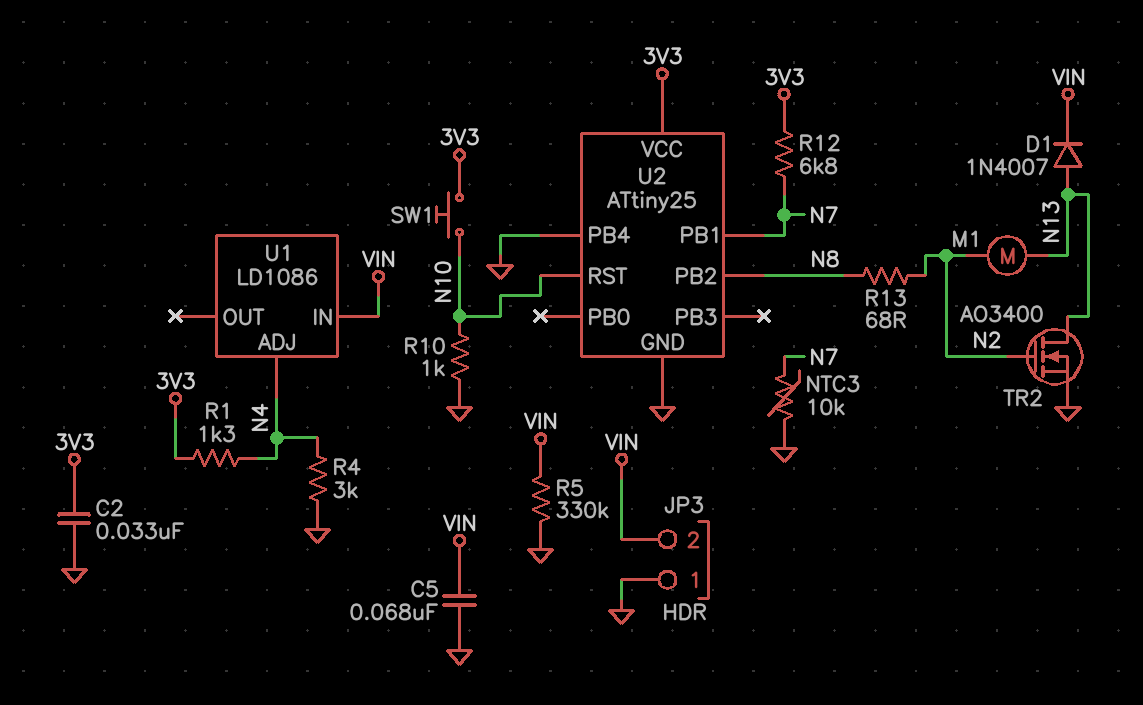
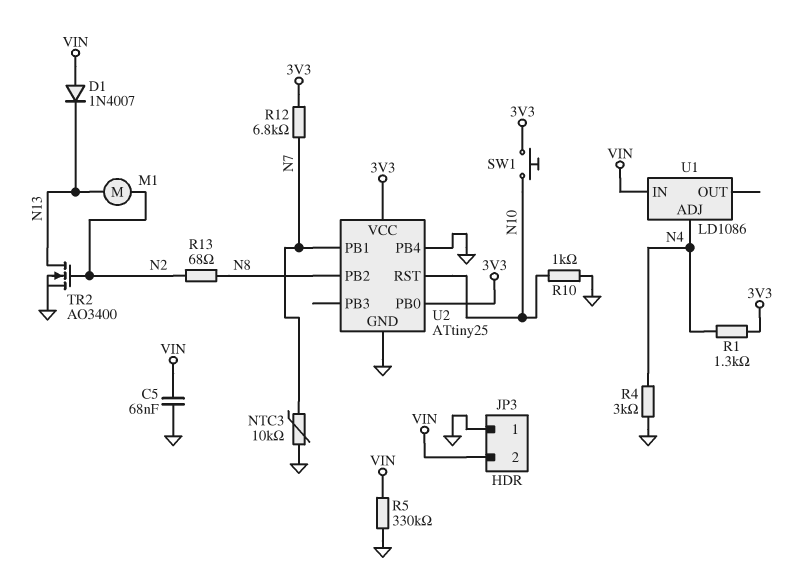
C2: 33nF (3V3, GND) -> none
D1: diode 1N4007 (A N13, K VIN) -> diode 1N4007 (A VIN, K N13)
U2 pin PB0: none -> 3V3

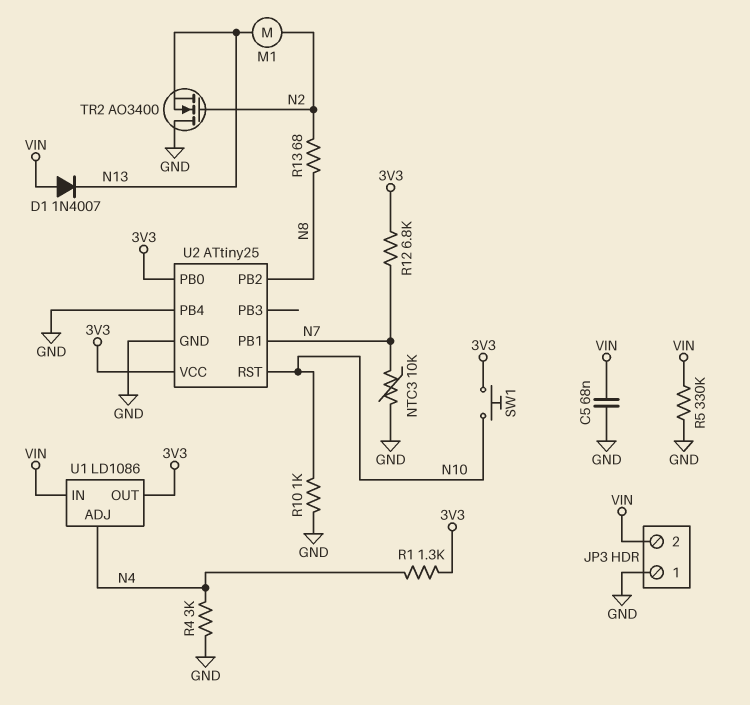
TR2: NMOS AO3400 (G N2, D N13, S GND) -> NMOS AO3400 (G N2, D GND, S N13)
U1 pin OUT: none -> 3V3

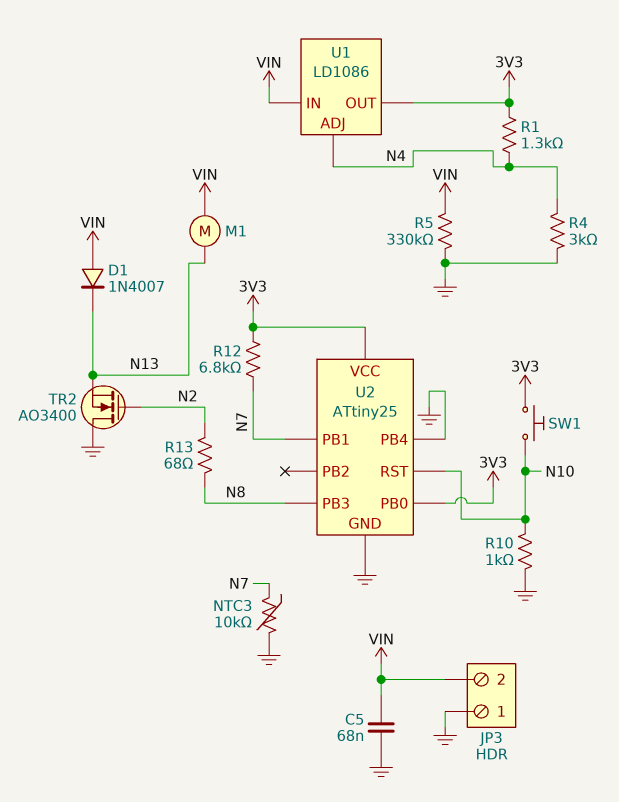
M1: motor (N2, N13) -> motor (N13, VIN)
U2 pin PB2: N8 -> none
U2 pin PB3: none -> N8

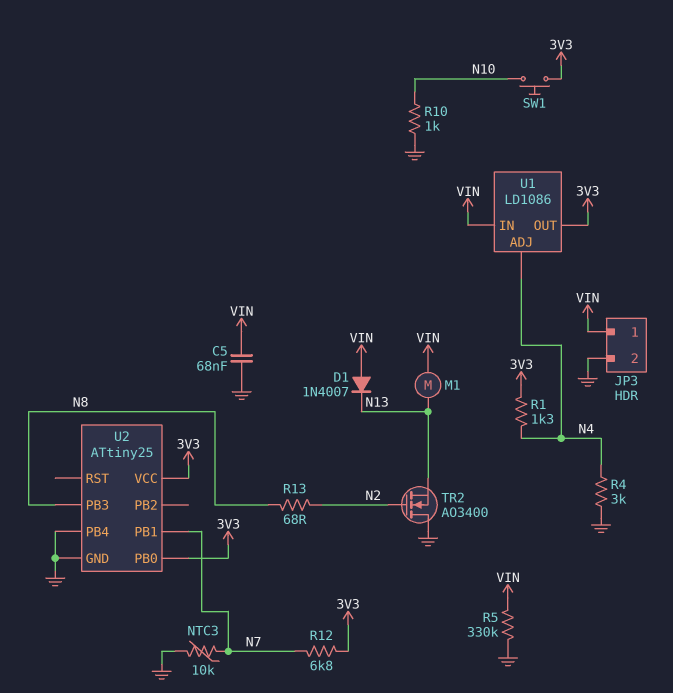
JP3 pin 1: GND -> VIN
JP3 pin 2: VIN -> GND
U2 pin RST: N10 -> none

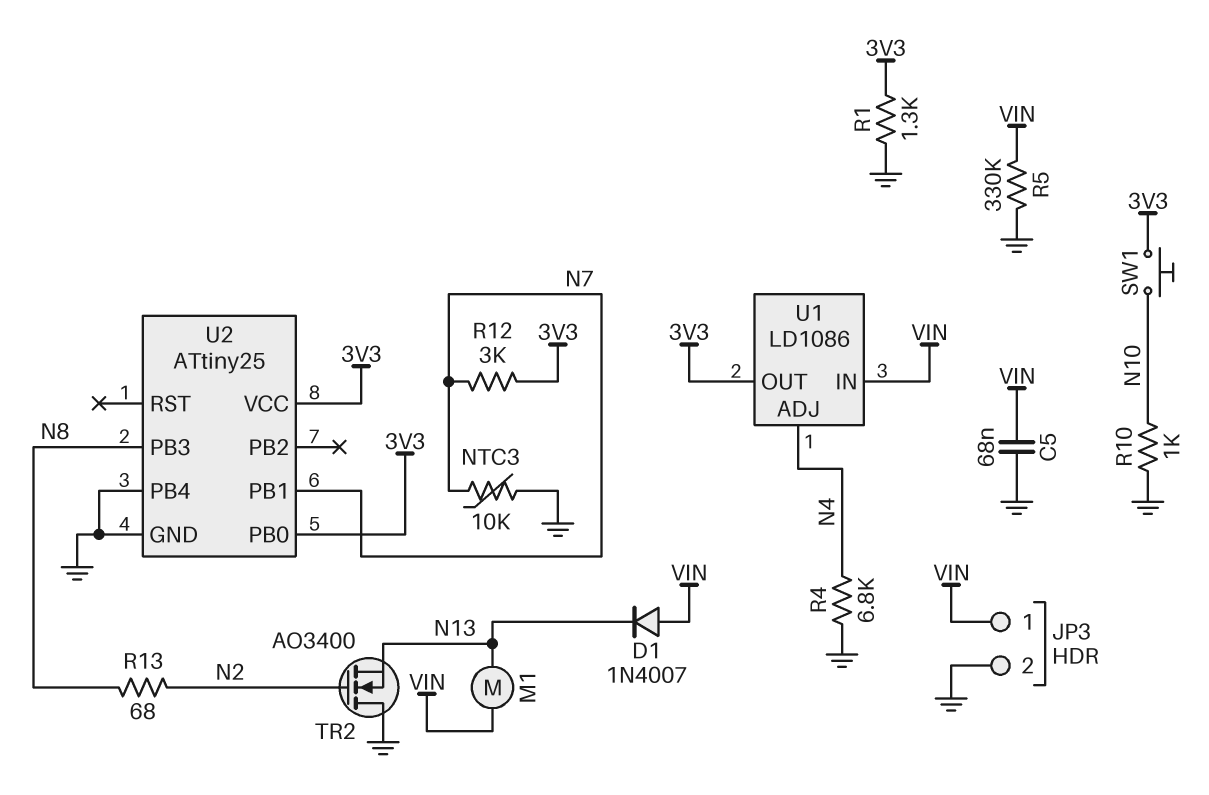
R1: 1.3k (3V3, N4) -> 1.3k (3V3, GND)
R4: 3k (GND, N4) -> 6.8k (GND, N4)
R12: 6.8k (3V3, N7) -> 3k (3V3, N7)

